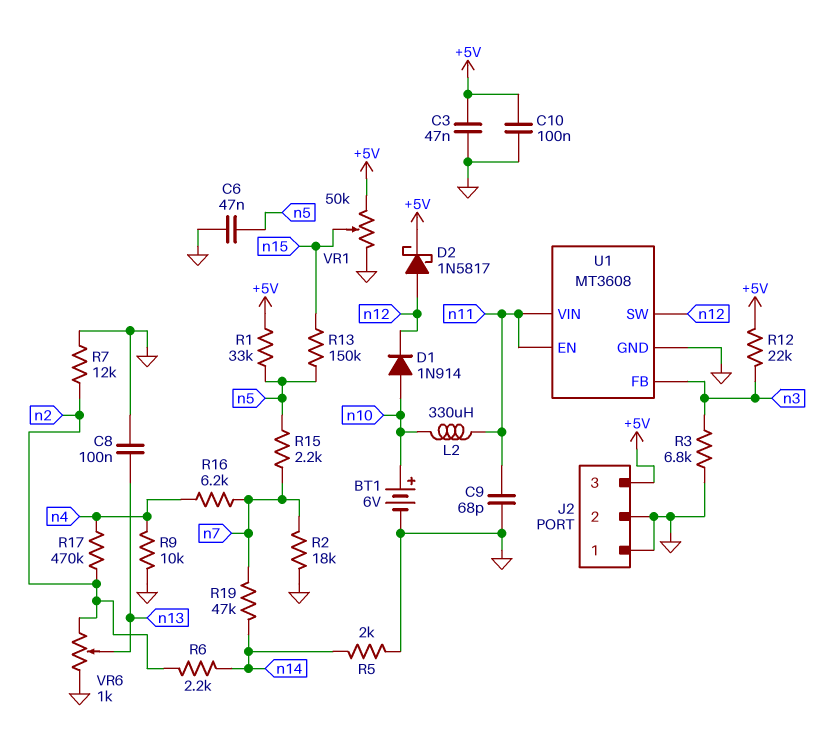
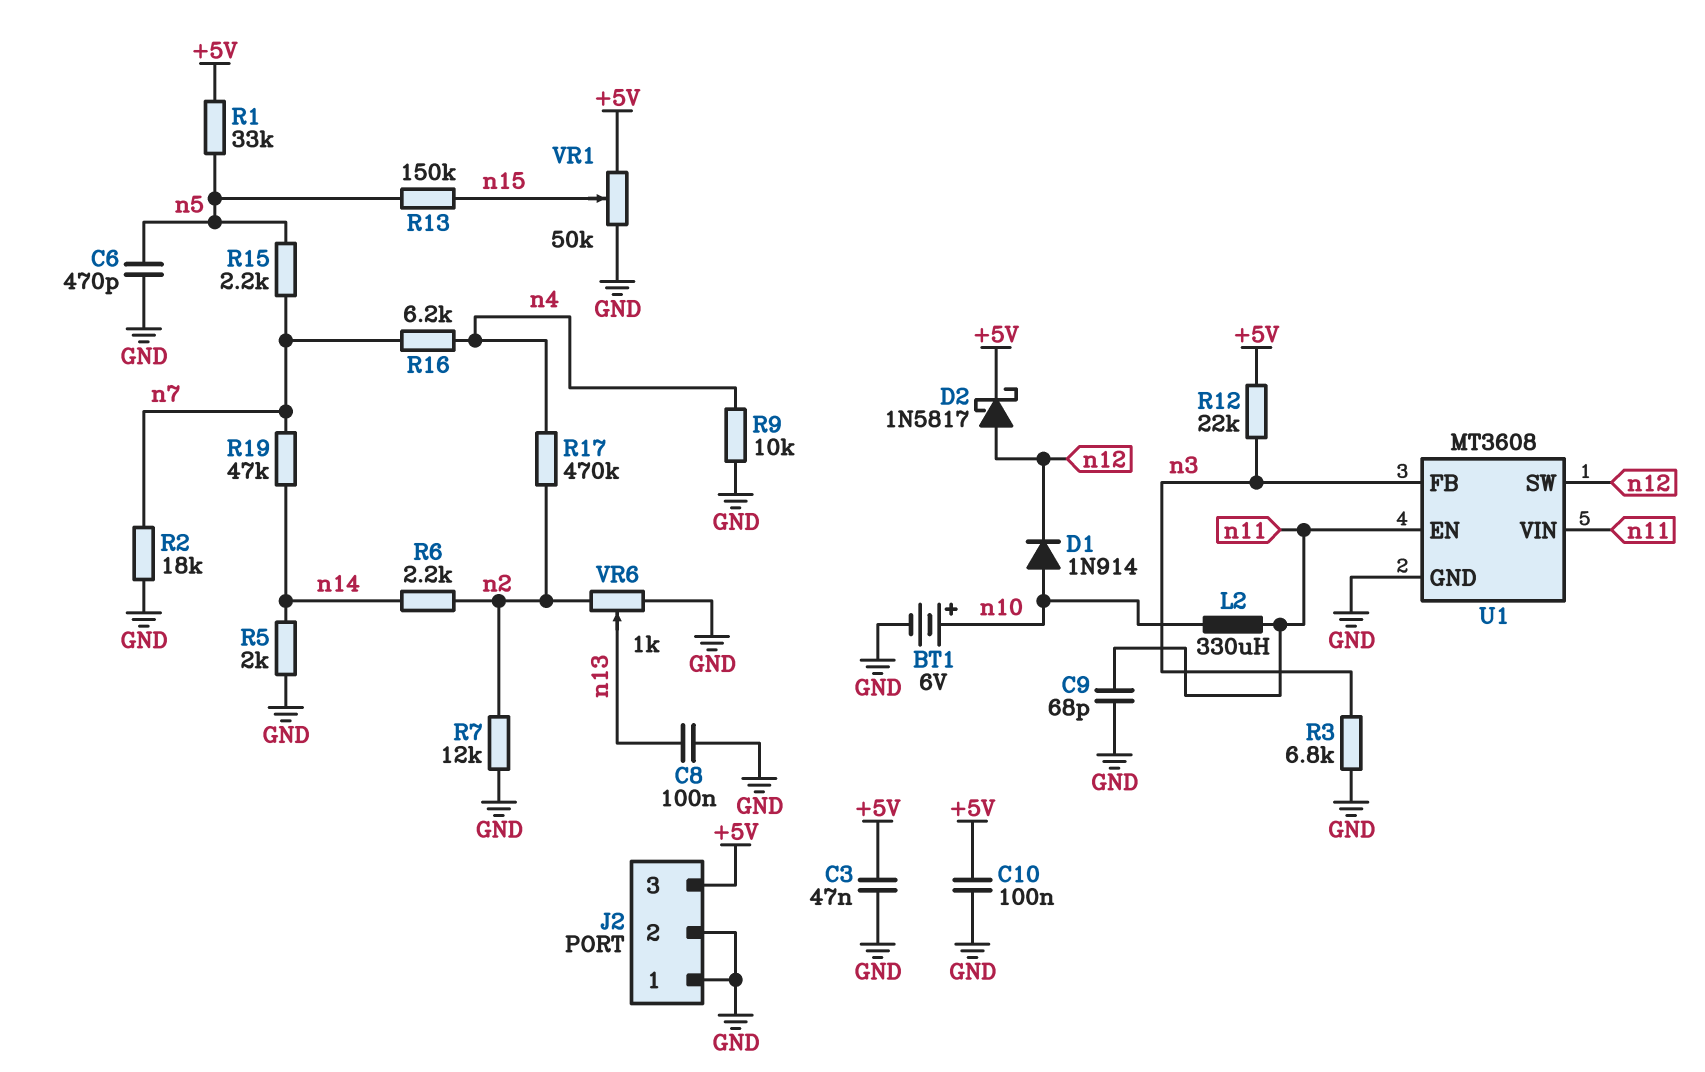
C6: 47nF (GND, n5) -> 470pF (GND, n5)

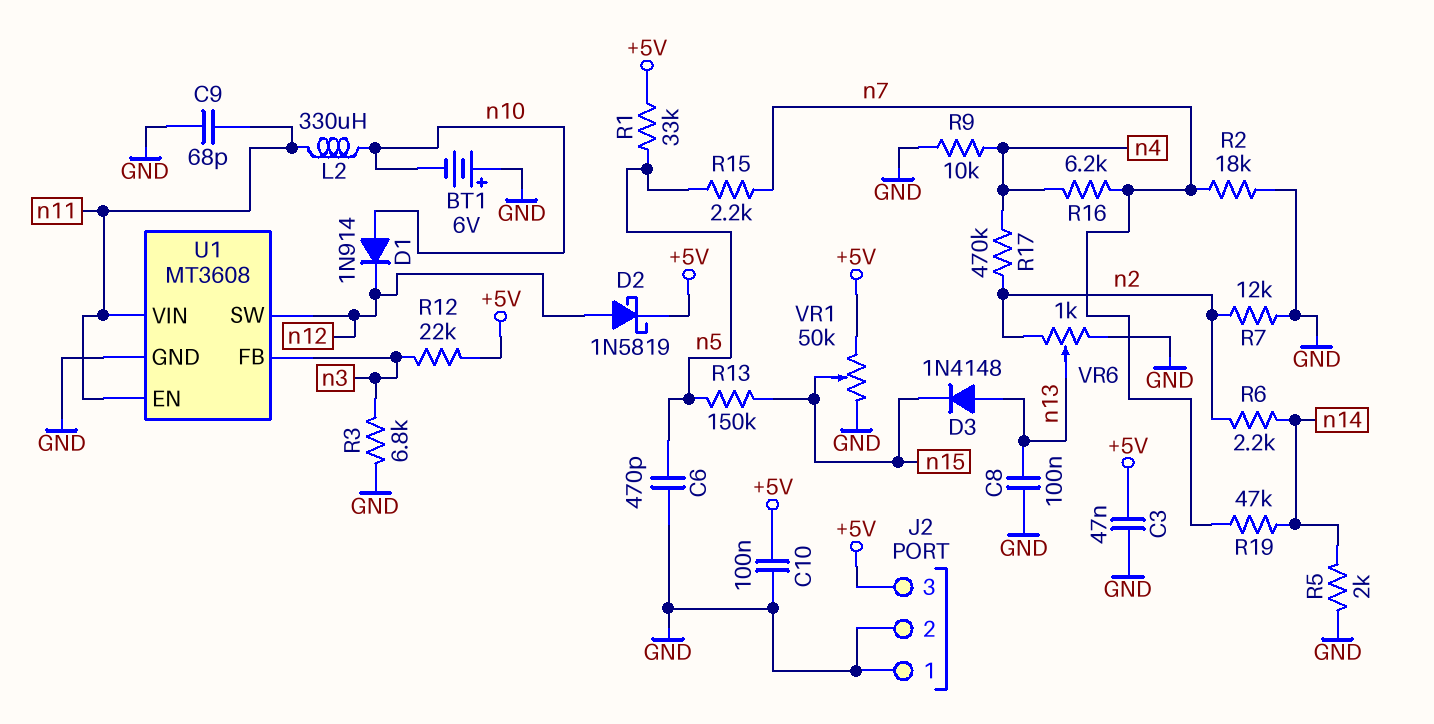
BT1: 6V (plus n10, minus GND) -> 6V (plus GND, minus n10)
D2: schottky 1N5817 (A n12, K +5V) -> schottky 1N5819 (A n12, K +5V)
D3: none -> diode 1N4148 (A n13, K n15)

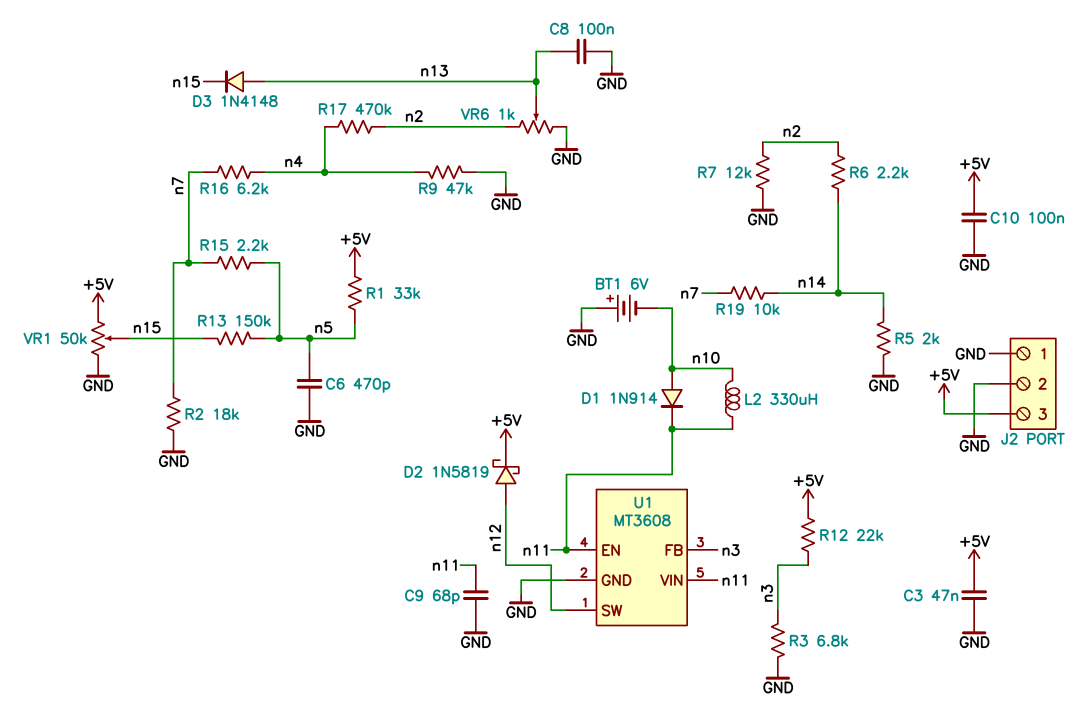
D1: diode 1N914 (A n10, K n12) -> diode 1N914 (A n10, K n11)
R9: 10k (GND, n4) -> 47k (GND, n4)
R19: 47k (n7, n14) -> 10k (n7, n14)

